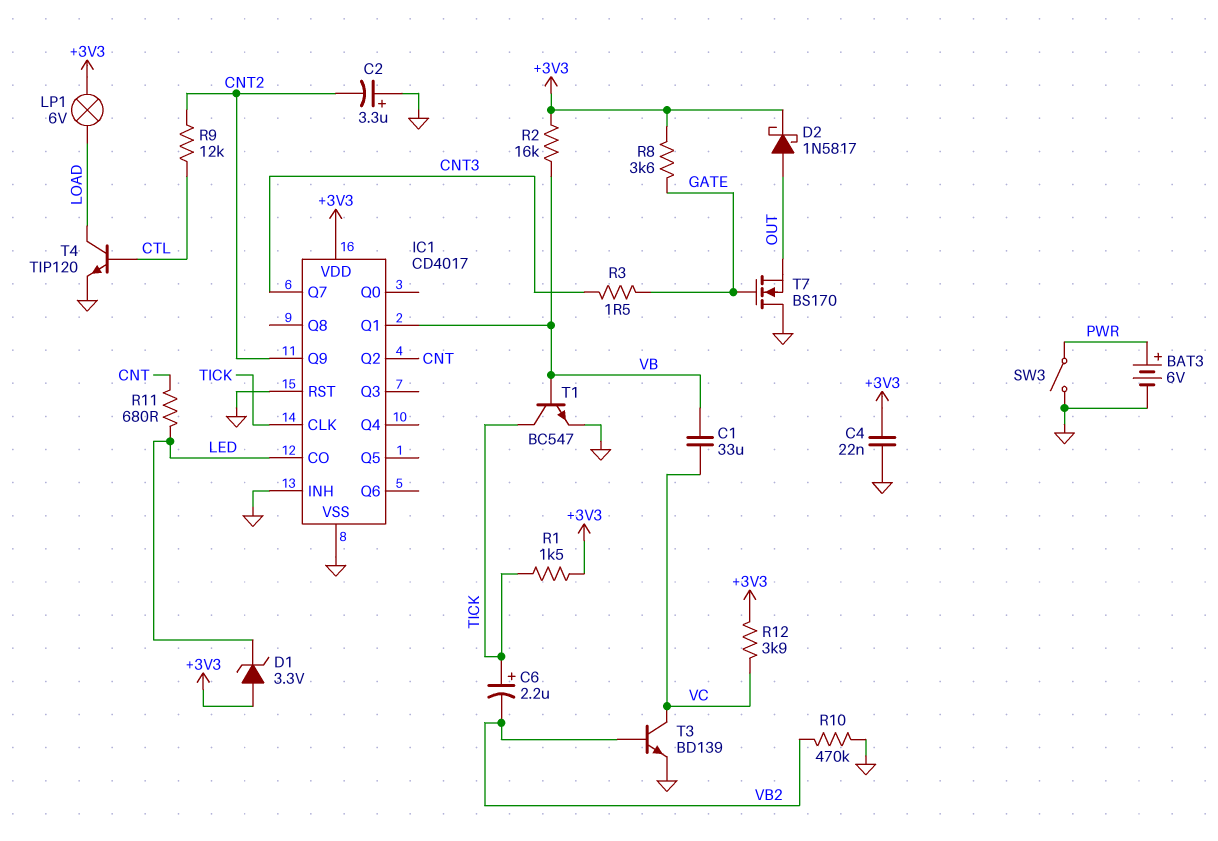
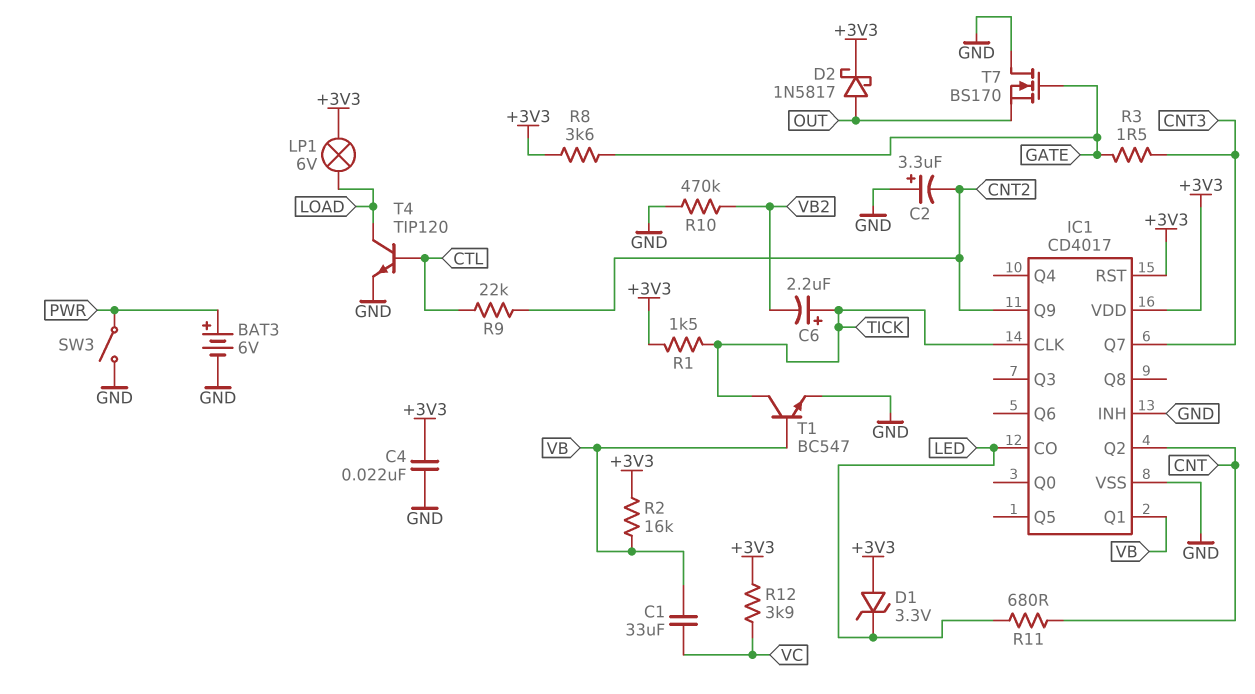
IC1 pin RST: GND -> +3V3
R9: 12k (CNT2, CTL) -> 22k (CNT2, CTL)
T3: NPN BD139 (B VB2, C VC, E GND) -> none

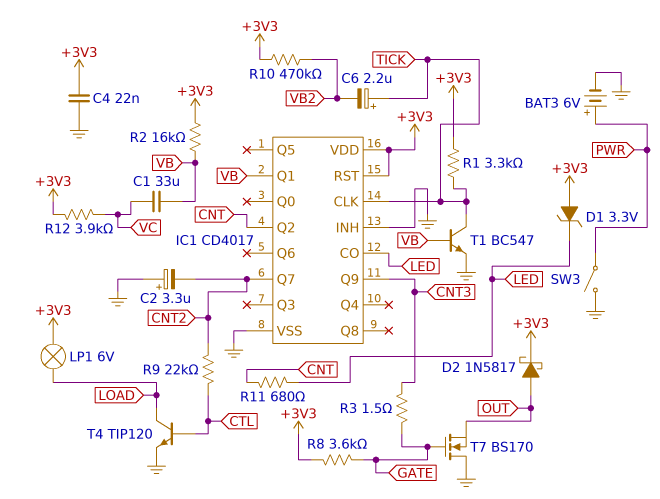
IC1 pin Q7: CNT3 -> CNT2
IC1 pin Q9: CNT2 -> CNT3
R1: 1.5k (+3V3, TICK) -> 3.3k (+3V3, TICK)
R10: 470k (GND, VB2) -> 470k (+3V3, VB2)

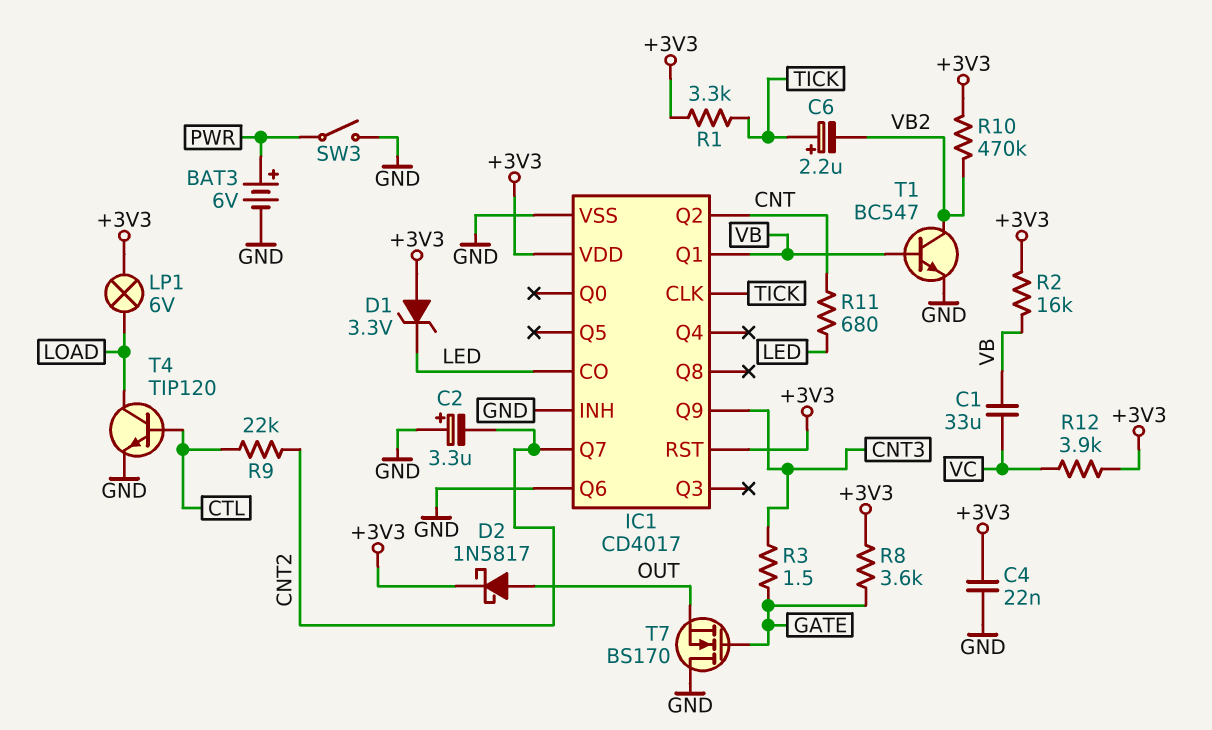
IC1 pin Q6: none -> GND
T1: NPN BC547 (B VB, C TICK, E GND) -> NPN BC547 (B VB, C VB2, E GND)

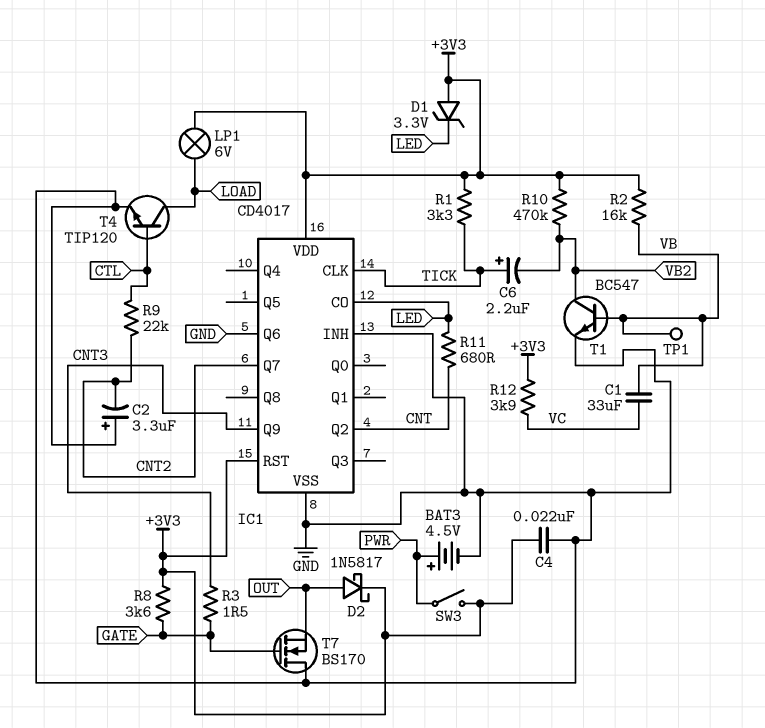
BAT3: 6V (plus PWR, minus GND) -> 4.5V (plus PWR, minus GND)
IC1 pin Q1: VB -> none
SW3: switch (GND, PWR) -> switch (+3V3, PWR)
TP1: none -> test point (VB)

